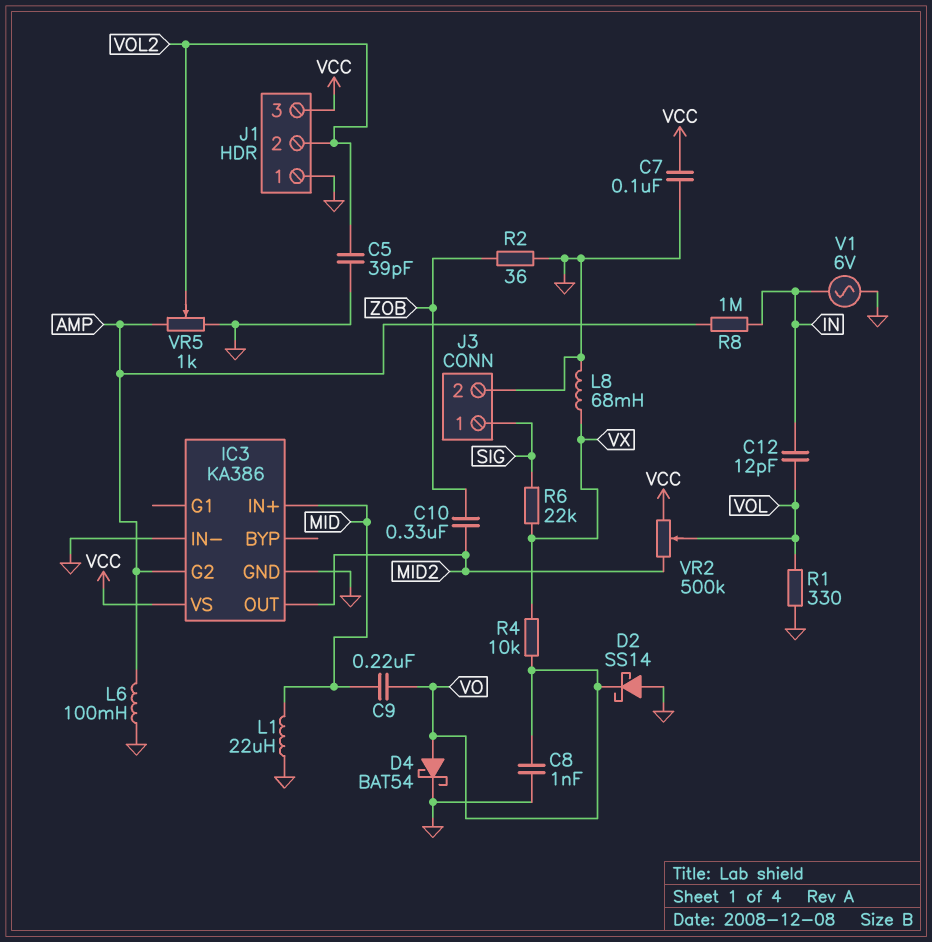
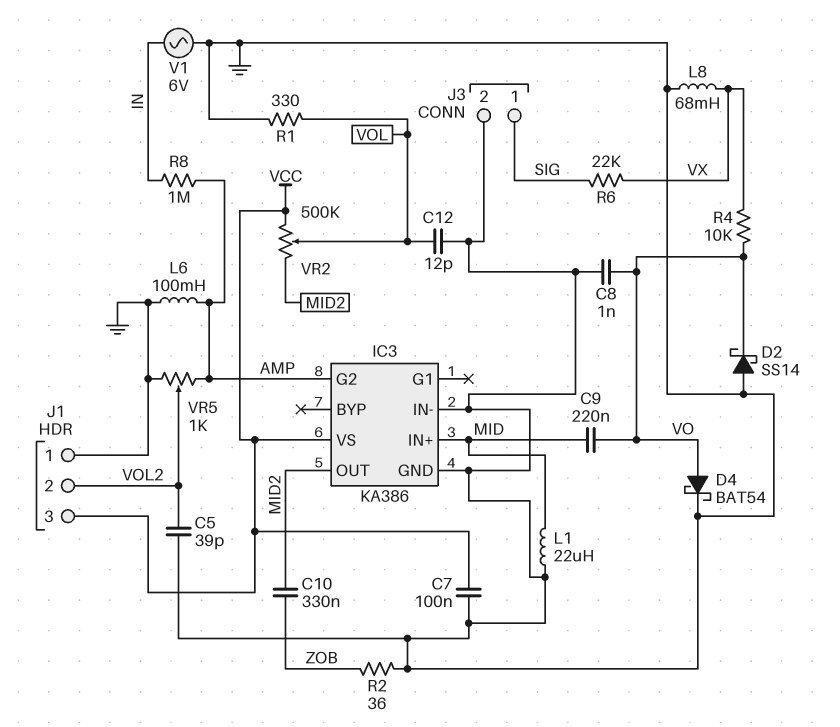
C12: 12pF (IN, VOL) -> 12pF (GND, VOL)

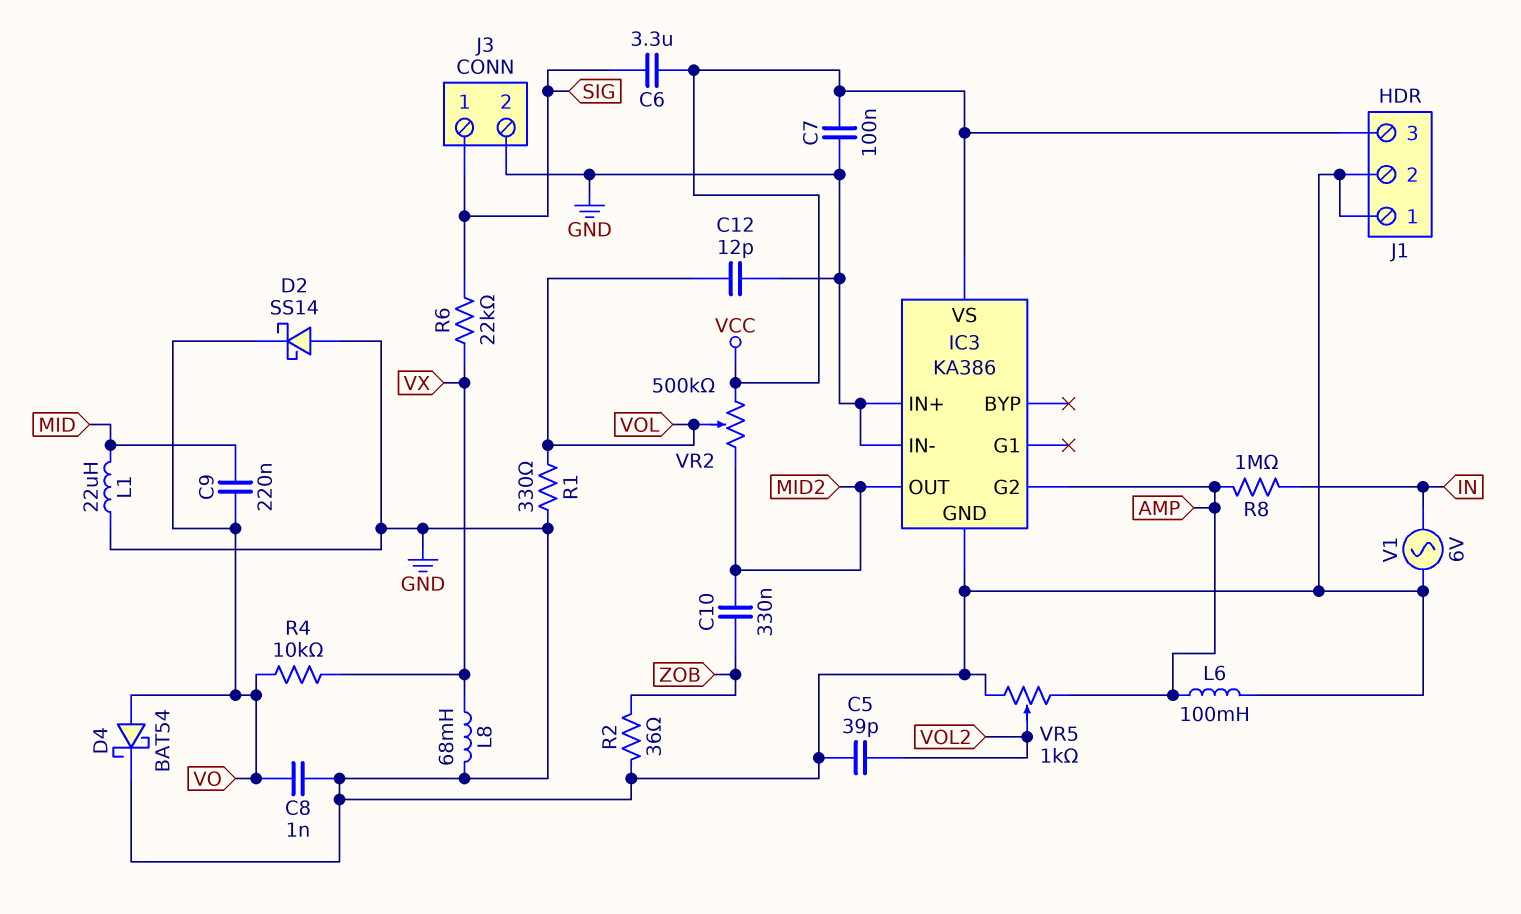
C6: none -> 3.3uF (SIG, VCC)
IC3 pin IN+: MID -> GND
J1 pin 2: VOL2 -> GND

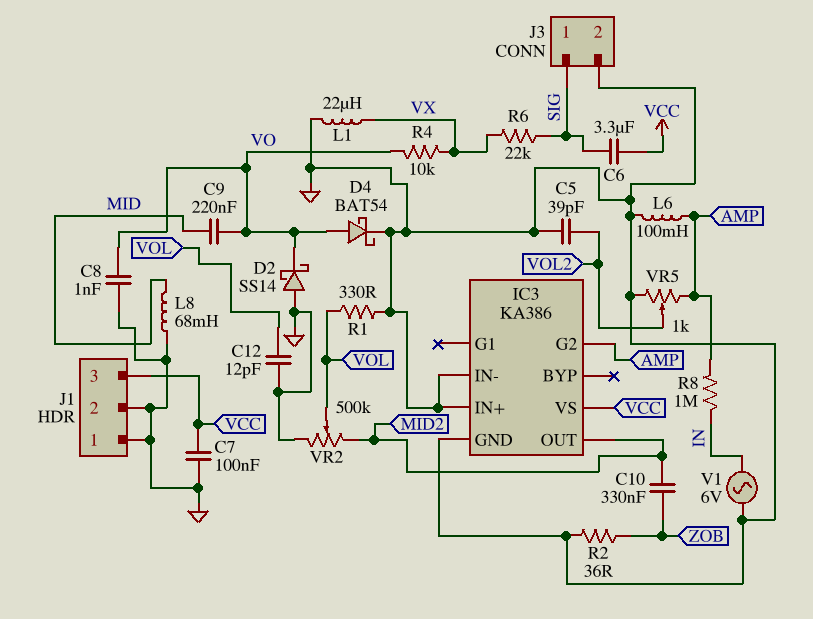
L1: 22uH (GND, MID) -> 22uH (GND, VX)
L8: 68mH (GND, VX) -> 68mH (GND, MID)
VR2: 500k (MID2, VCC, wiper VOL) -> 500k (GND, MID2, wiper VOL)

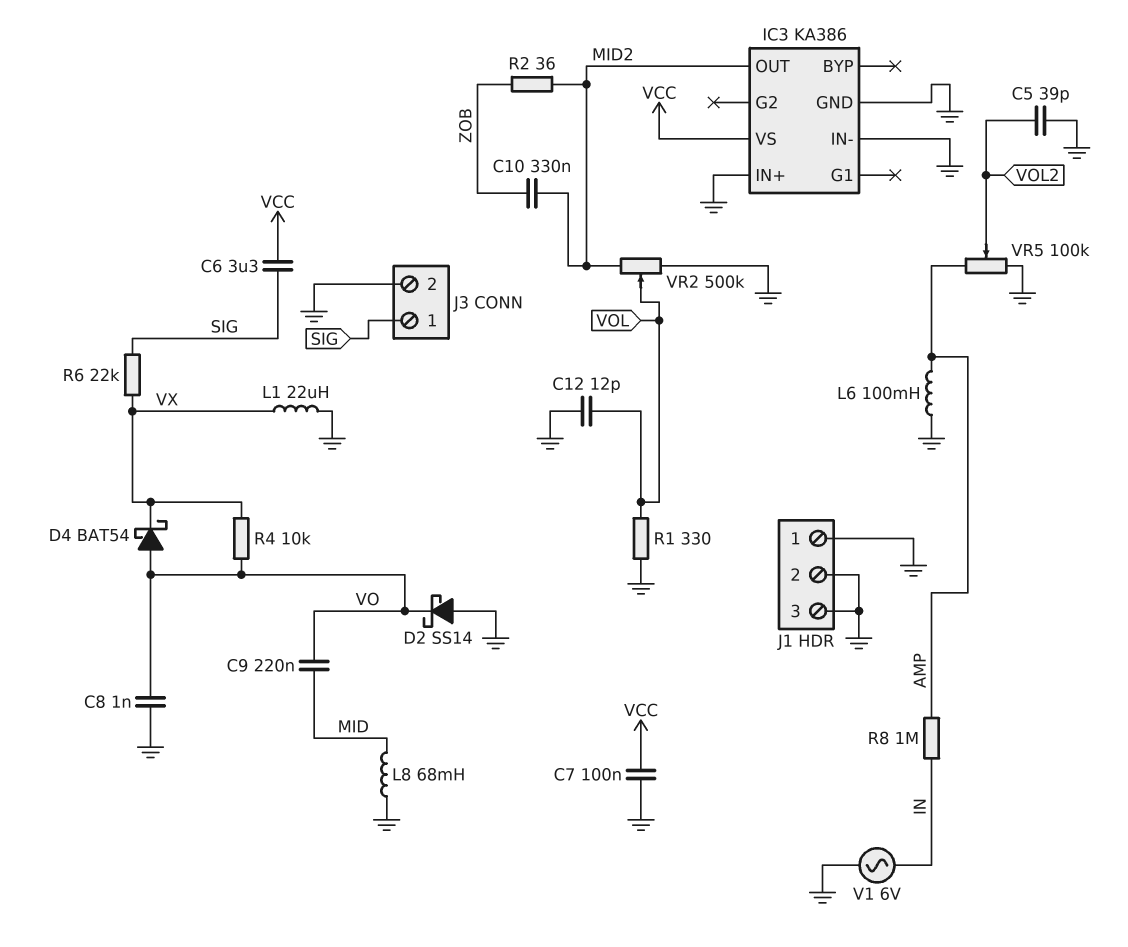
D4: schottky BAT54 (A VO, K GND) -> schottky BAT54 (A VO, K VX)
IC3 pin G2: AMP -> none
J1 pin 3: VCC -> GND
R2: 36 (GND, ZOB) -> 36 (MID2, ZOB)
VR5: 1k (AMP, GND, wiper VOL2) -> 100k (AMP, GND, wiper VOL2)

